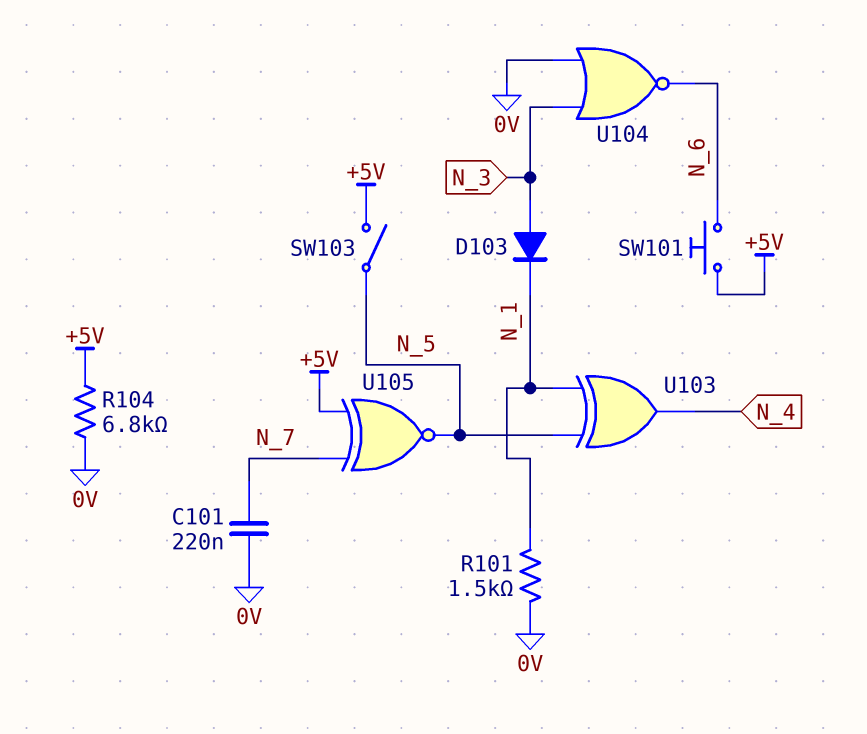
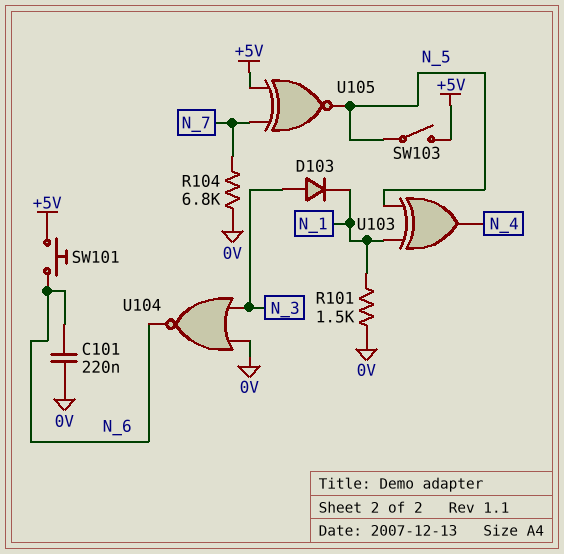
C101: 220nF (0V, N_7) -> 220nF (0V, N_6)
R104: 6.8k (+5V, 0V) -> 6.8k (0V, N_7)

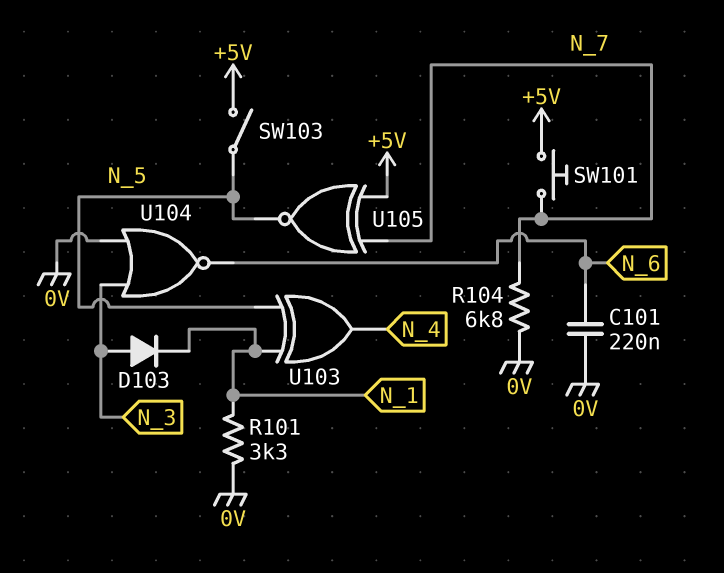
R101: 1.5k (0V, N_1) -> 3.3k (0V, N_1)
SW101: button (+5V, N_6) -> button (+5V, N_7)

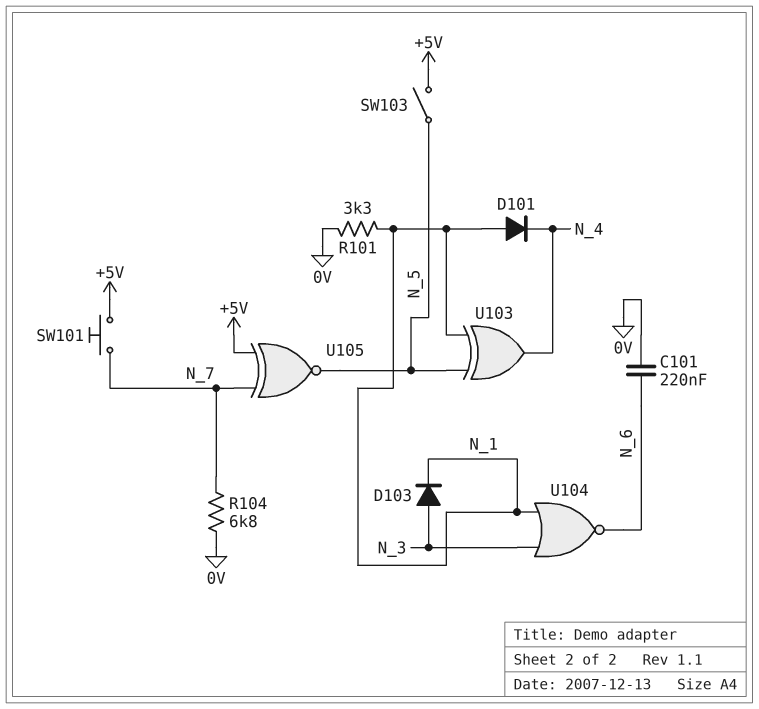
D101: none -> diode (A N_1, K N_4)
U104: NOR (in 0V, in N_3, out N_6) -> NOR (in N_1, in N_3, out N_6)

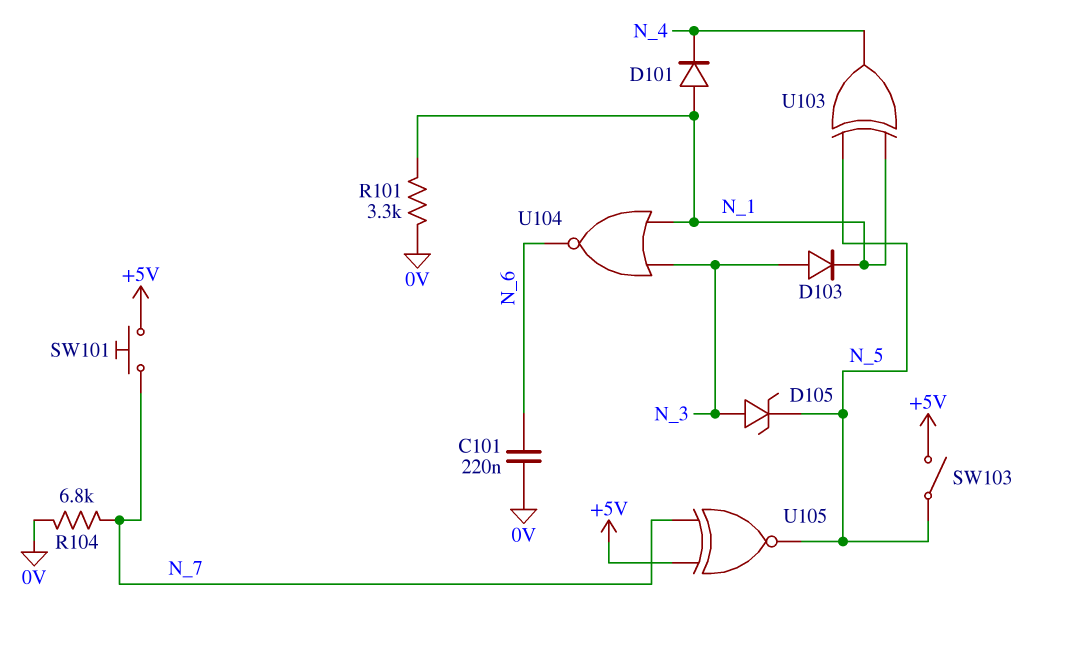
D105: none -> zener (A N_3, K N_5)

